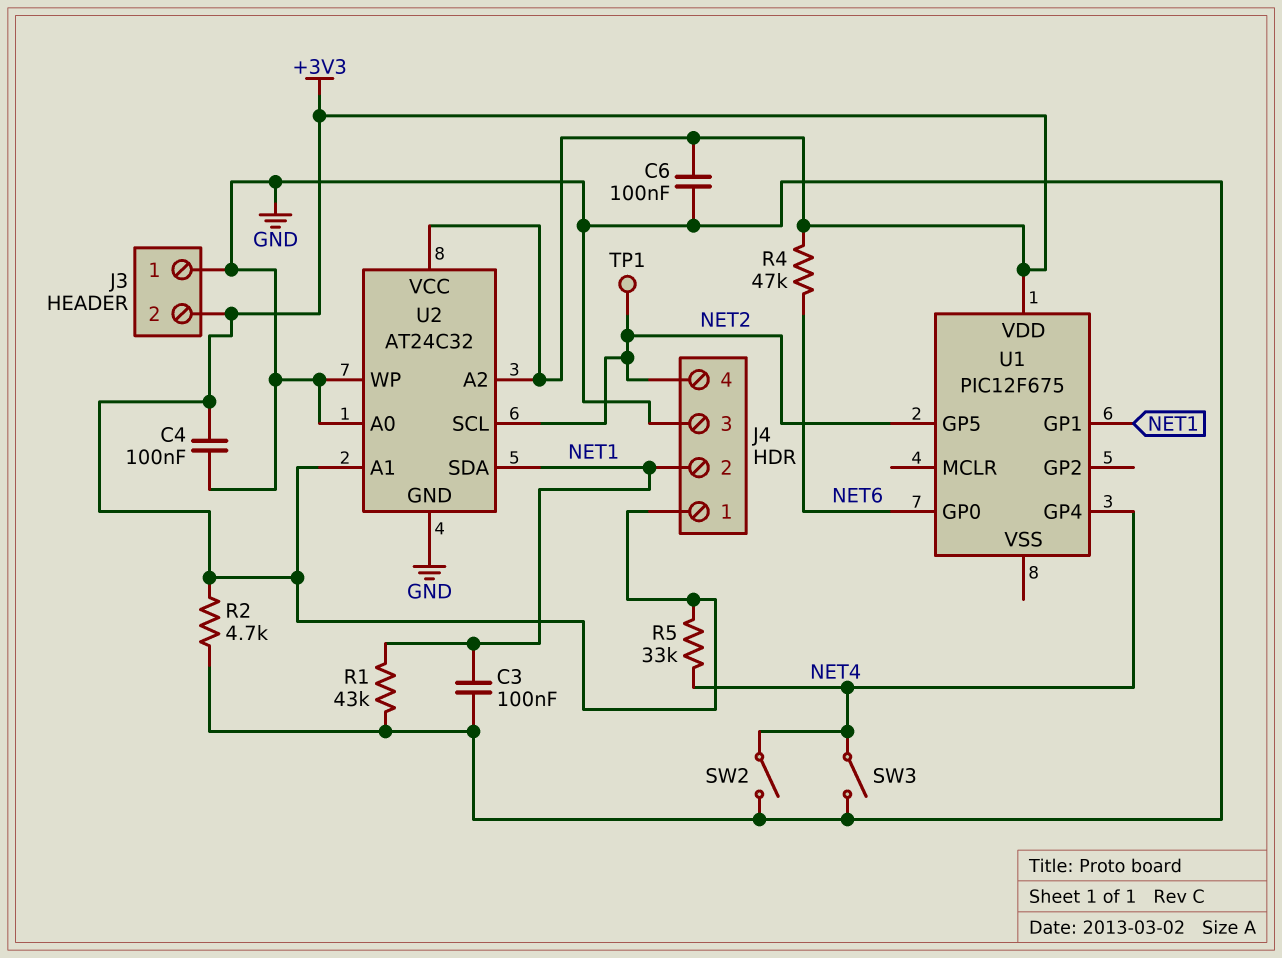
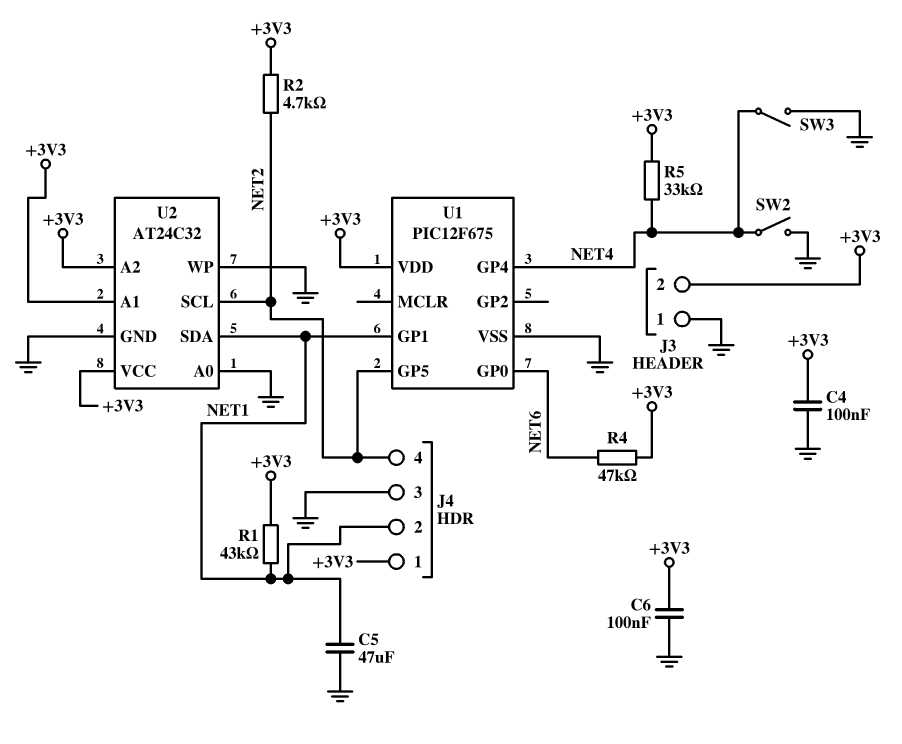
C3: 100nF (GND, NET1) -> none
C5: none -> 47uF (GND, NET1)
R1: 43k (GND, NET1) -> 43k (+3V3, NET1)
R2: 4.7k (+3V3, GND) -> 4.7k (+3V3, NET2)
TP1: test point (NET2) -> none
U1 pin VSS: none -> GND

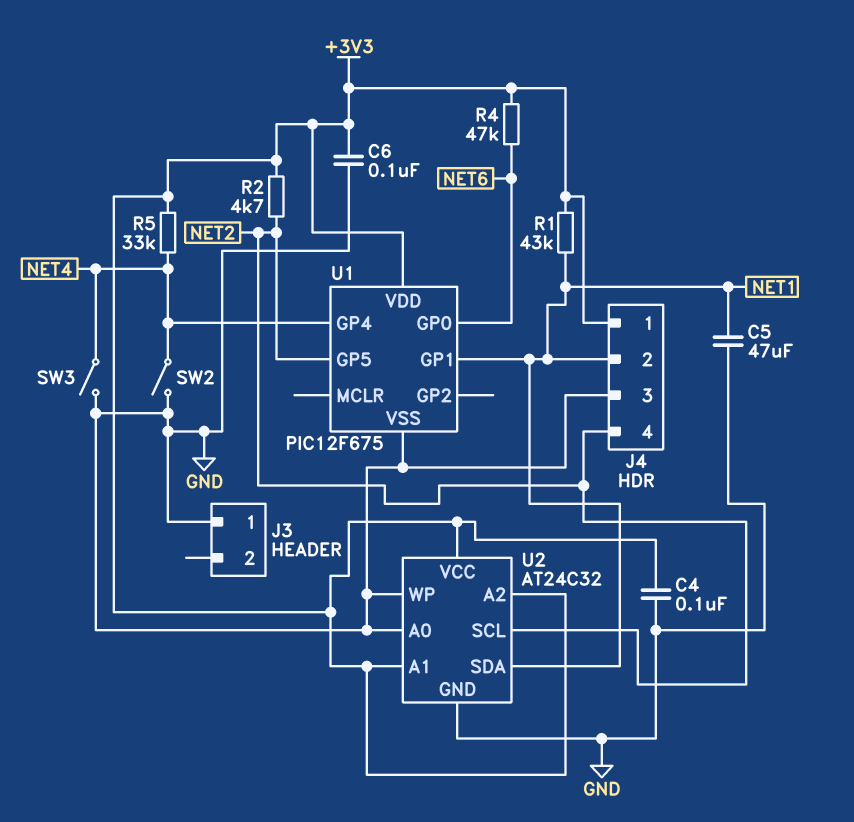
J3 pin 2: +3V3 -> none

